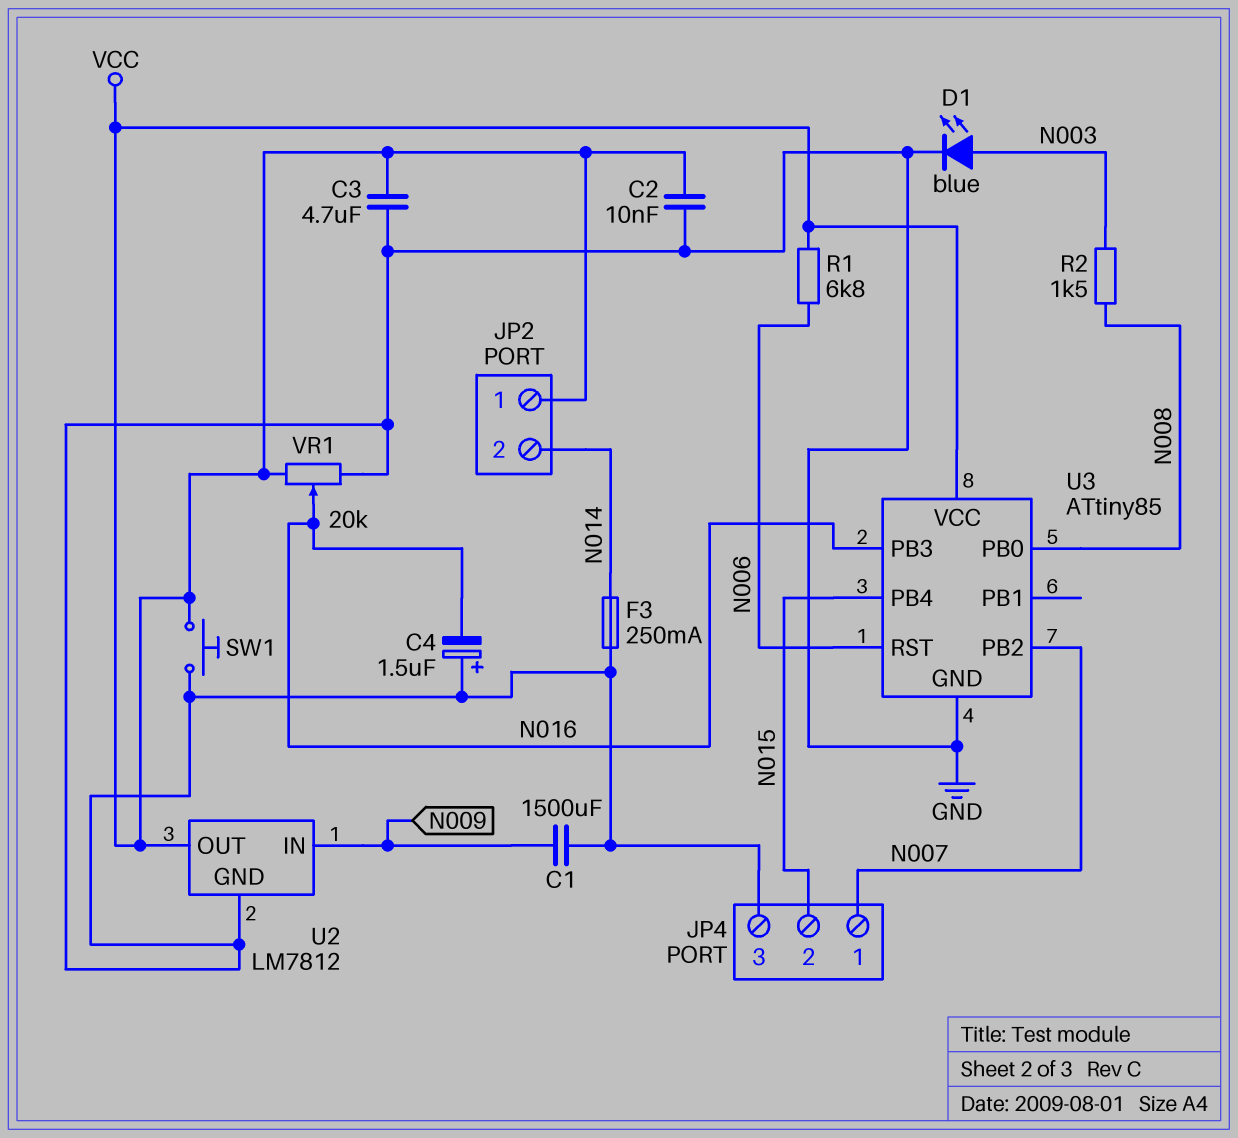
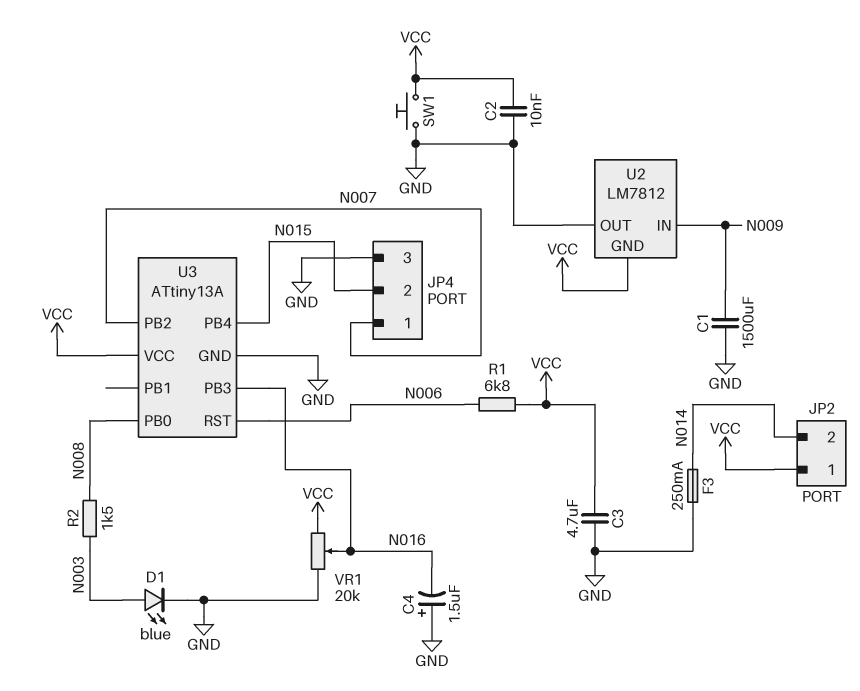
U2 pin GND: GND -> VCC
U2 pin OUT: VCC -> GND
U3: ATtiny85 -> ATtiny13A

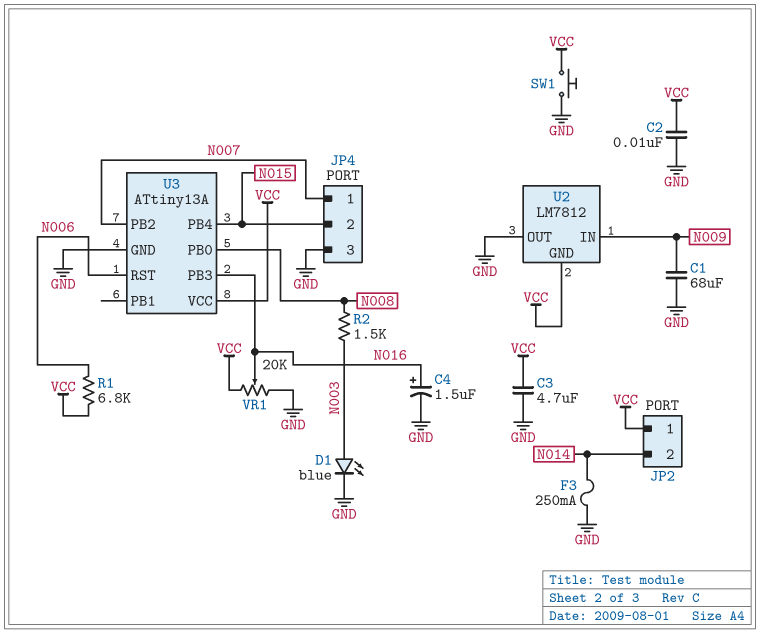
C1: 1500uF (GND, N009) -> 68uF (GND, N009)
C4: 1.5uF (plus GND, minus N016) -> 1.5uF (plus N016, minus GND)

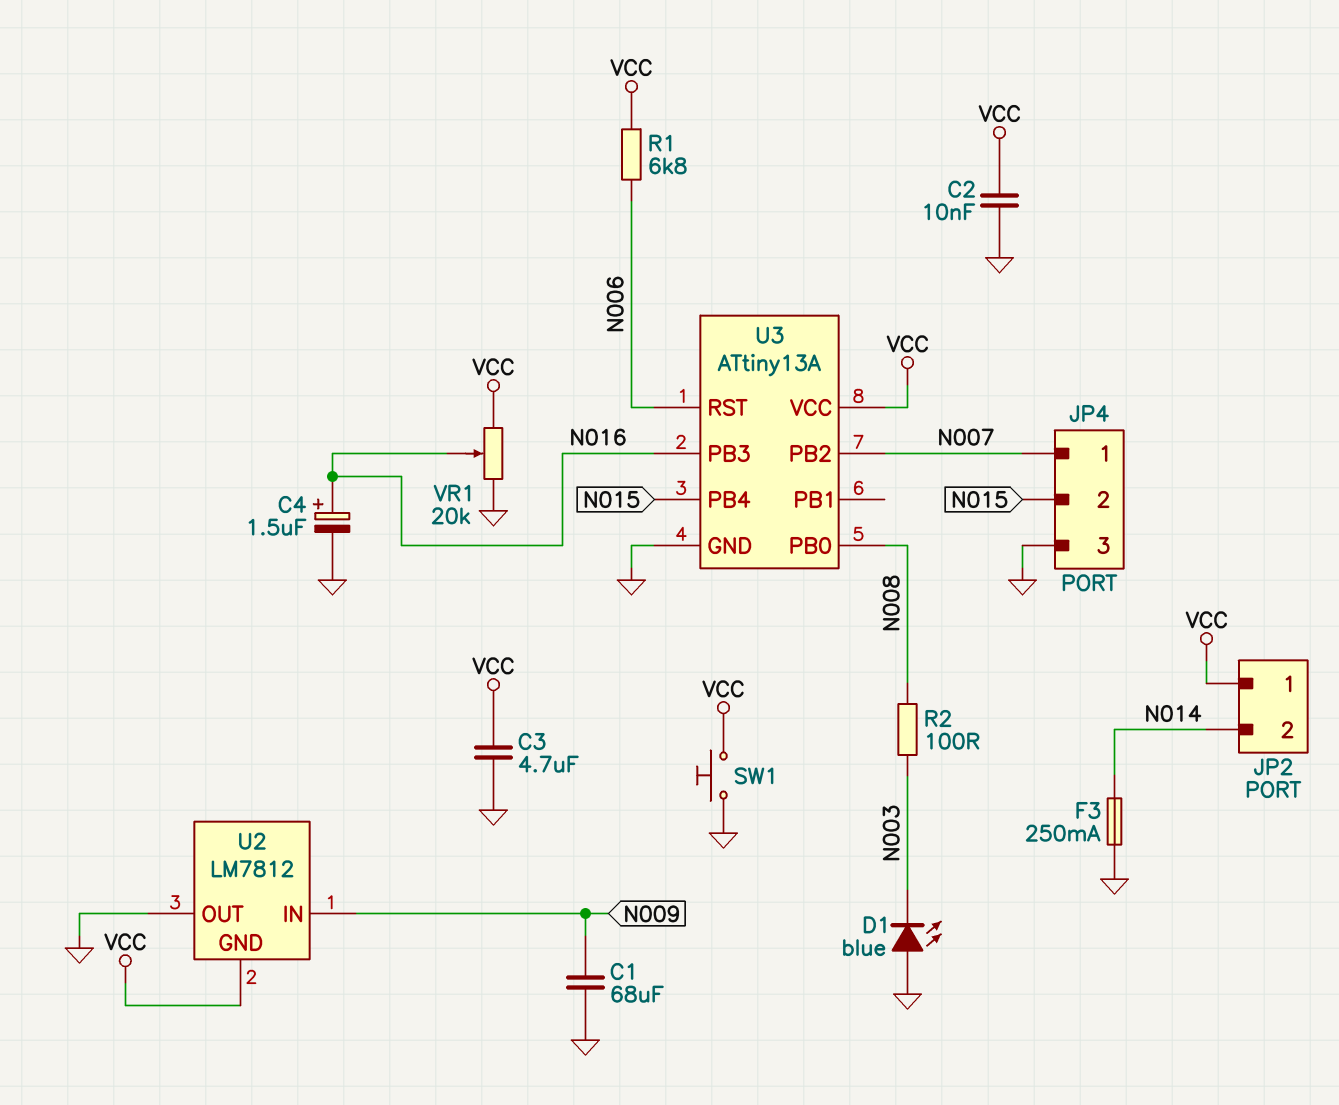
D1: LED blue (A N003, K GND) -> LED blue (A GND, K N003)
R2: 1.5k (N003, N008) -> 100 (N003, N008)

